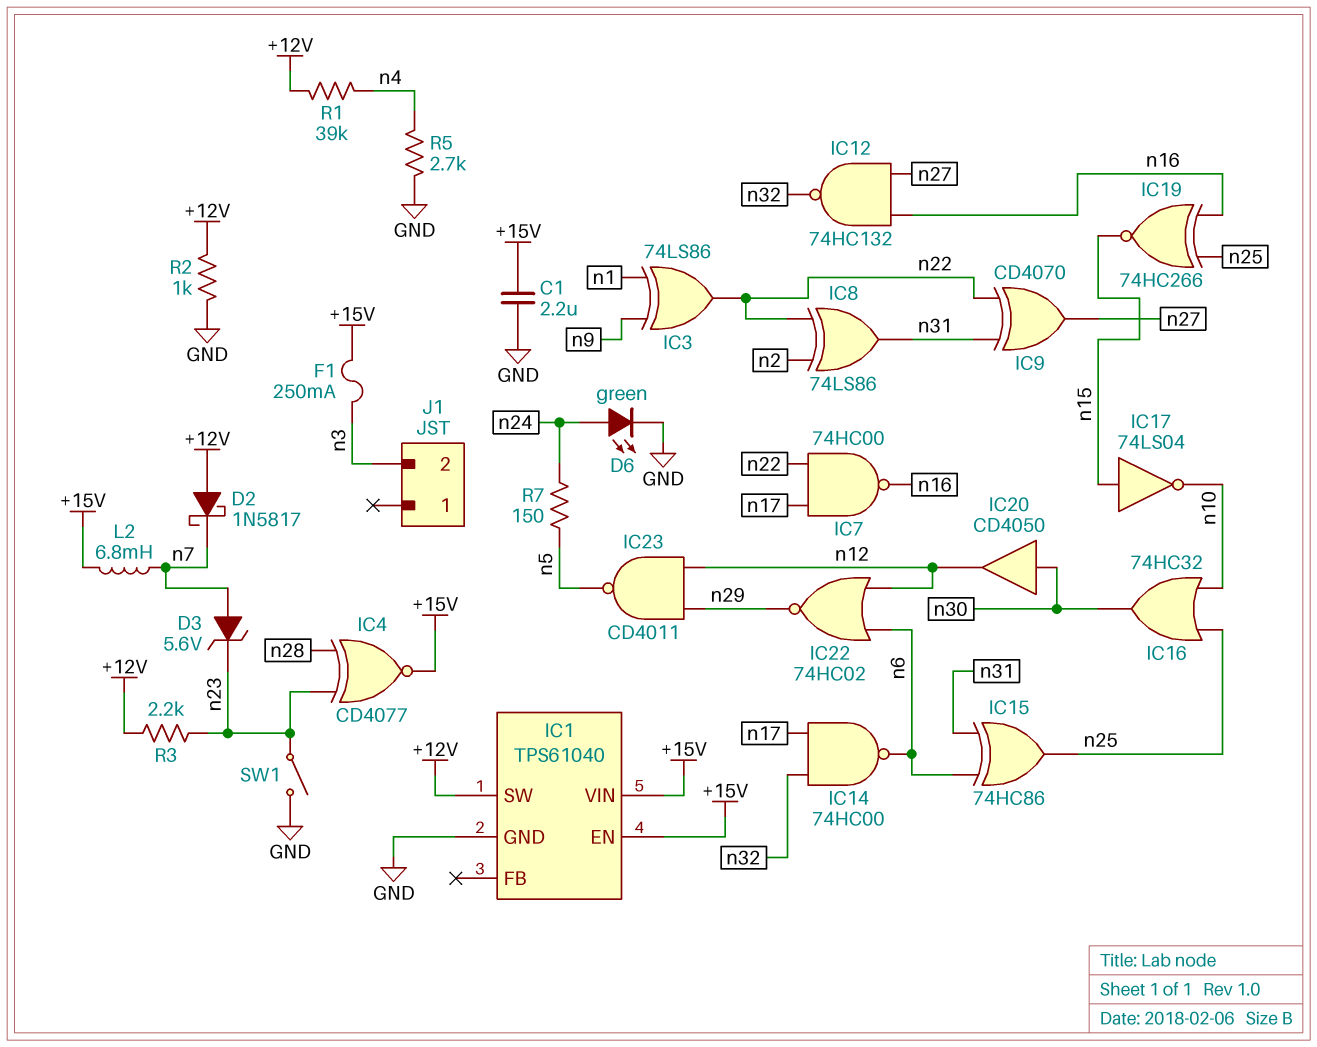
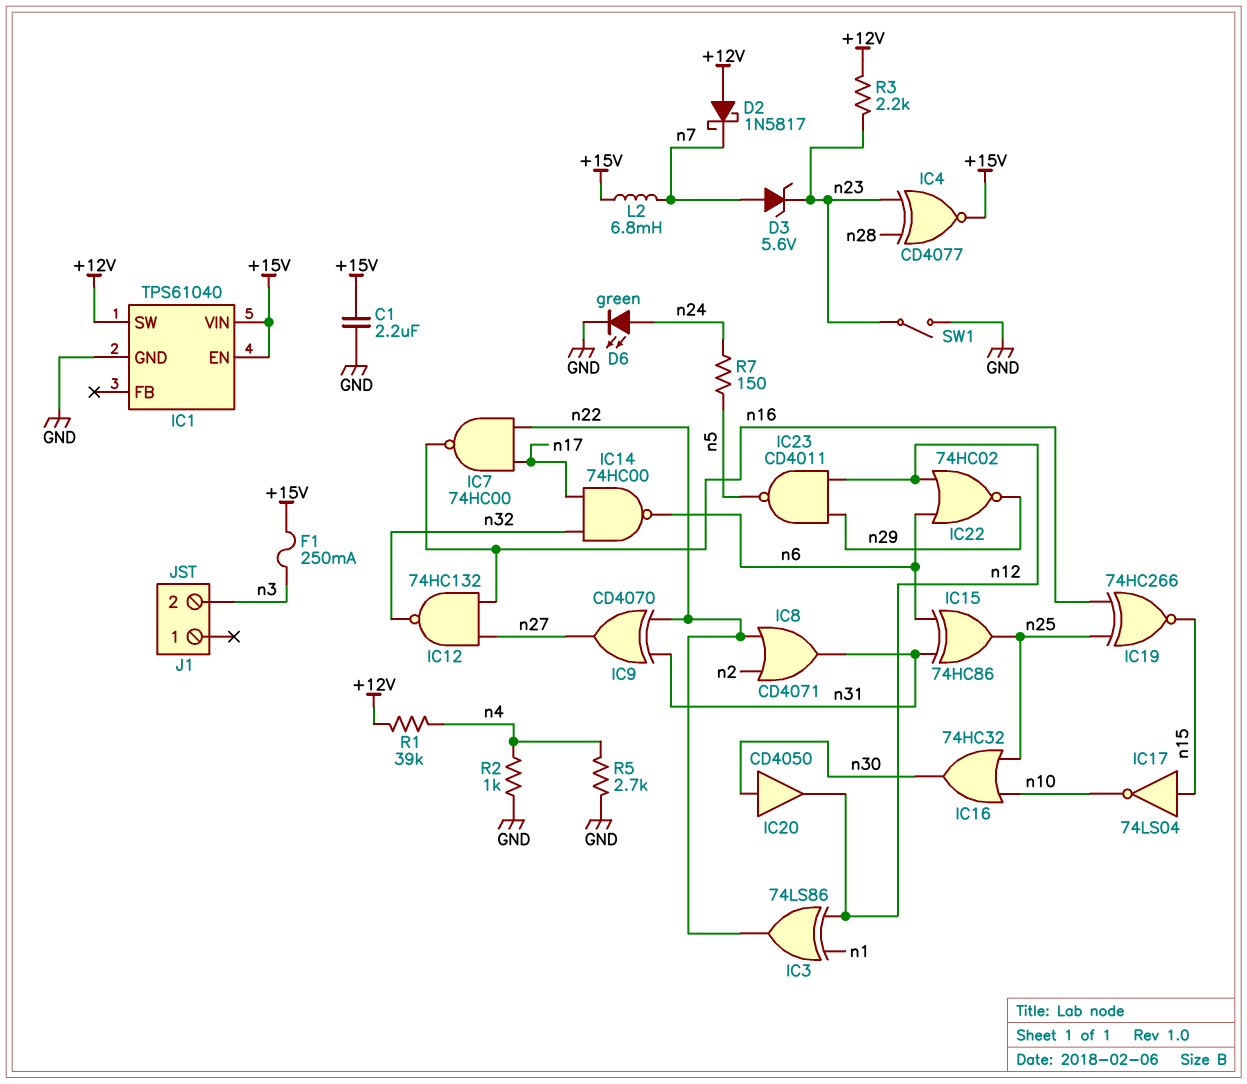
IC3: XOR 74LS86 (in n1, in n9, out n22) -> XOR 74LS86 (in n1, in n12, out n22)
IC8: XOR 74LS86 (in n2, in n22, out n31) -> OR CD4071 (in n2, in n22, out n31)
R2: 1k (+12V, GND) -> 1k (GND, n4)

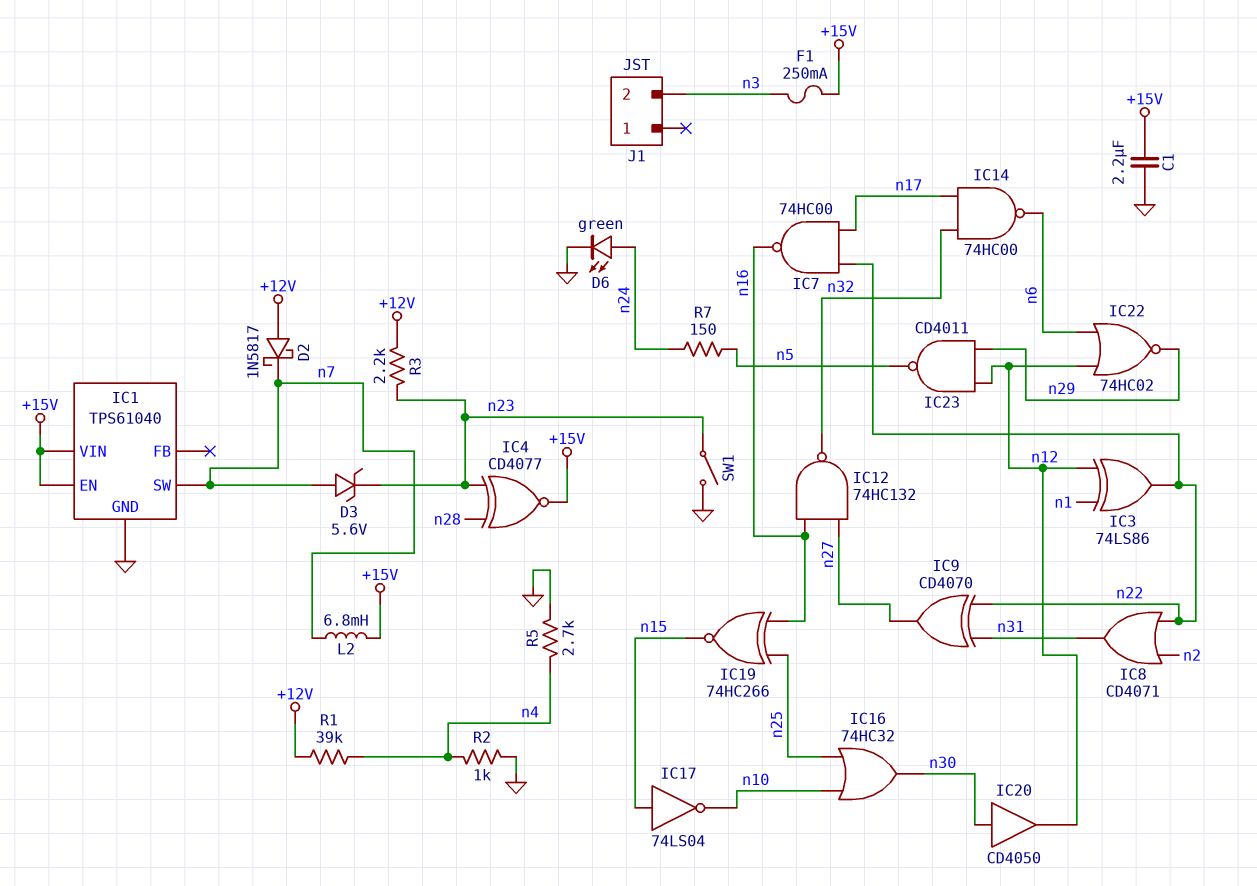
IC1 pin SW: +12V -> n7
IC15: XOR 74HC86 (in n6, in n31, out n25) -> none

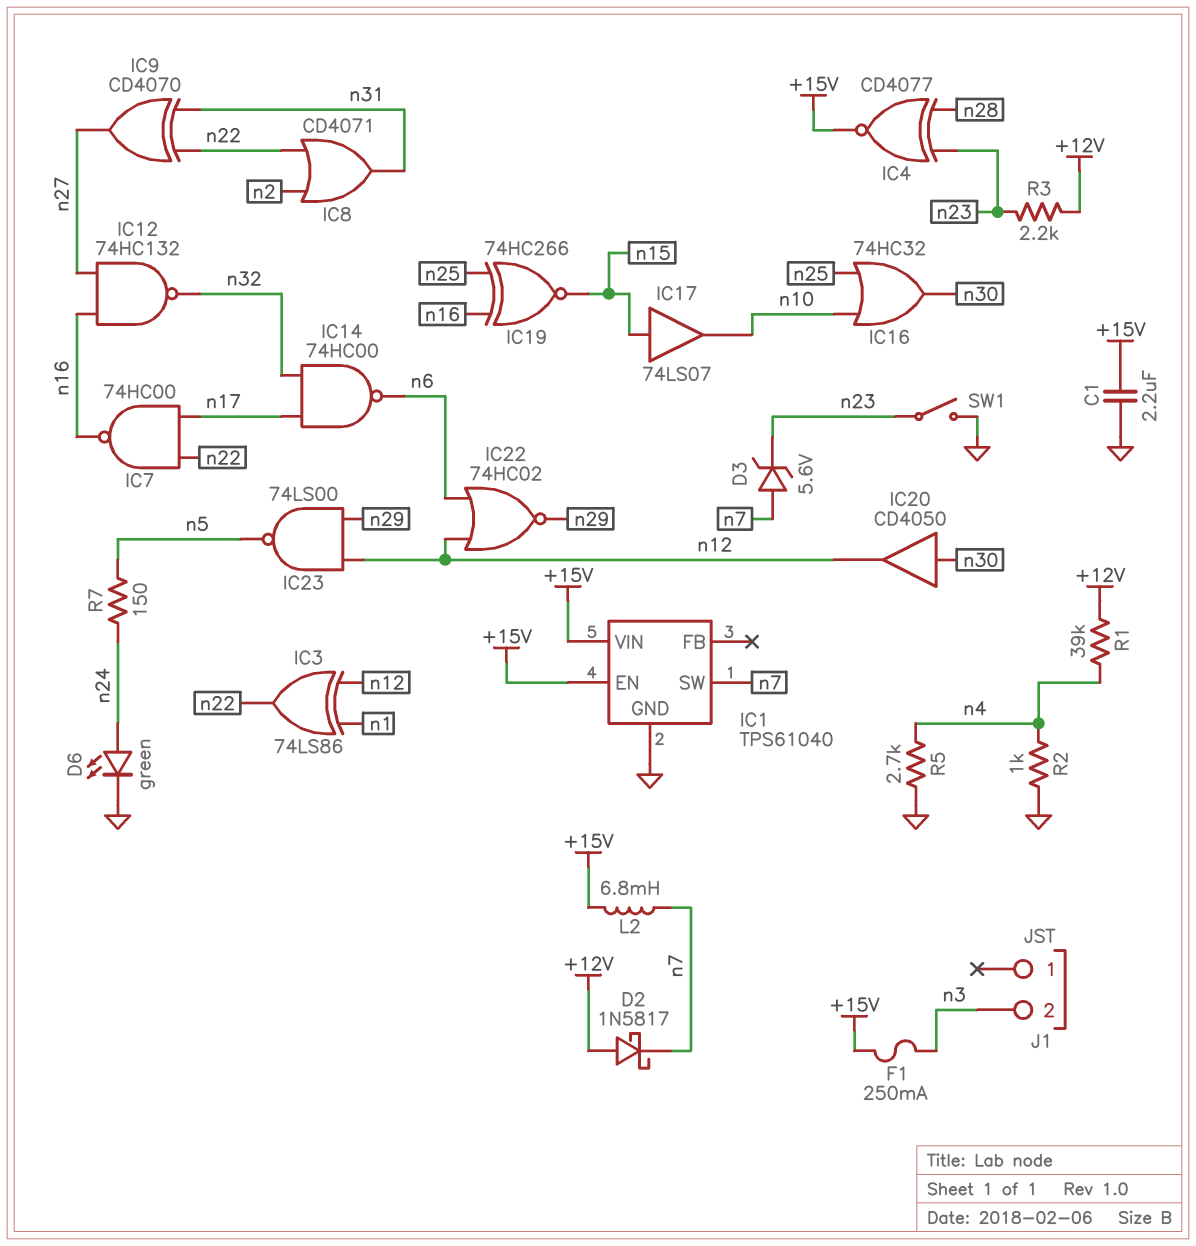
IC17: NOT 74LS04 (in n15, out n10) -> buffer 74LS07 (in n15, out n10)
IC23: NAND CD4011 (in n12, in n29, out n5) -> NAND 74LS00 (in n12, in n29, out n5)

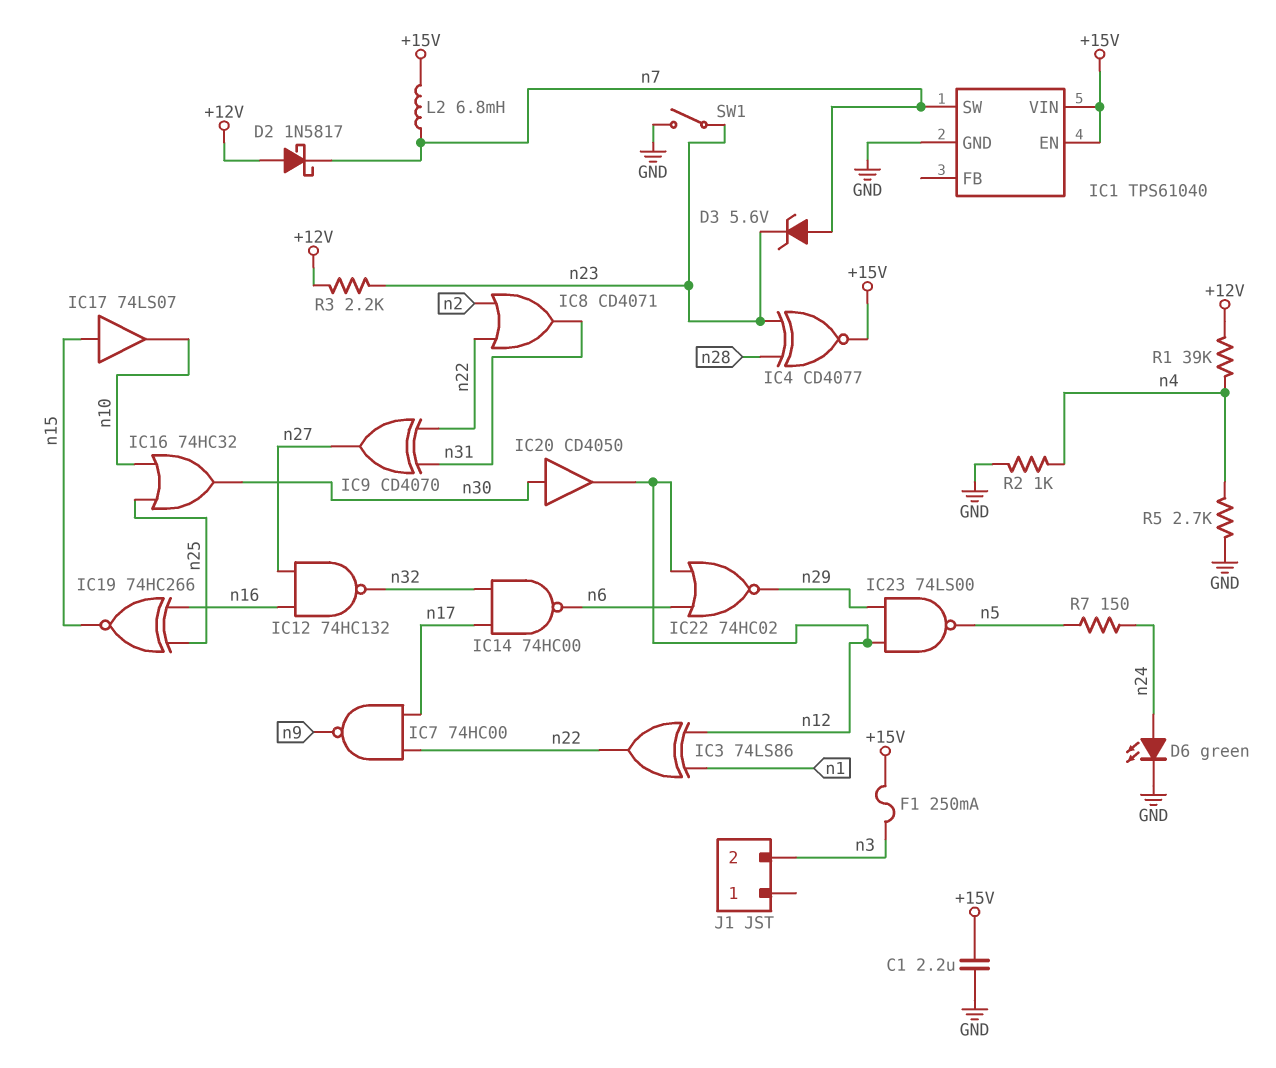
IC7: NAND 74HC00 (in n17, in n22, out n16) -> NAND 74HC00 (in n17, in n22, out n9)

